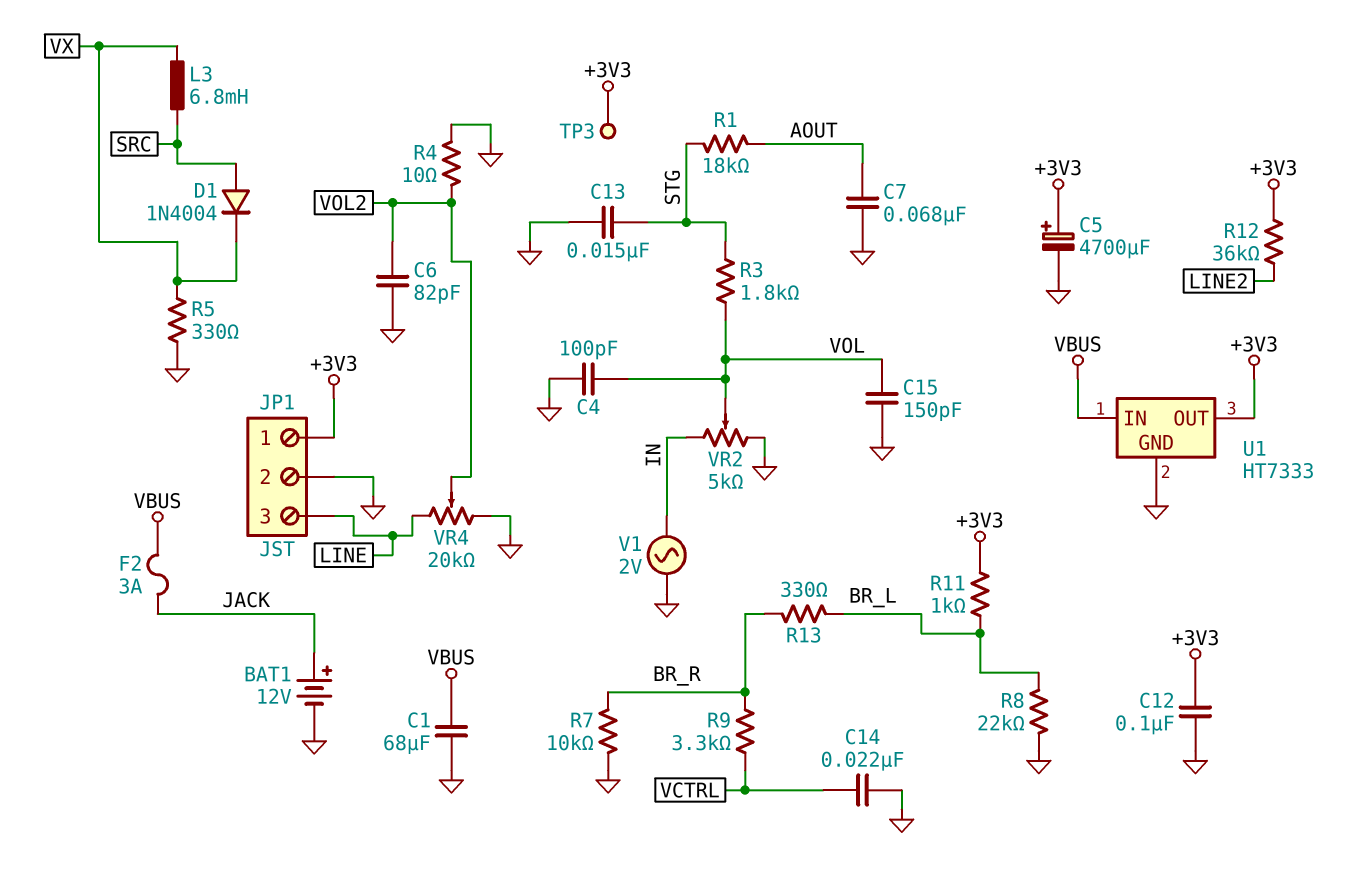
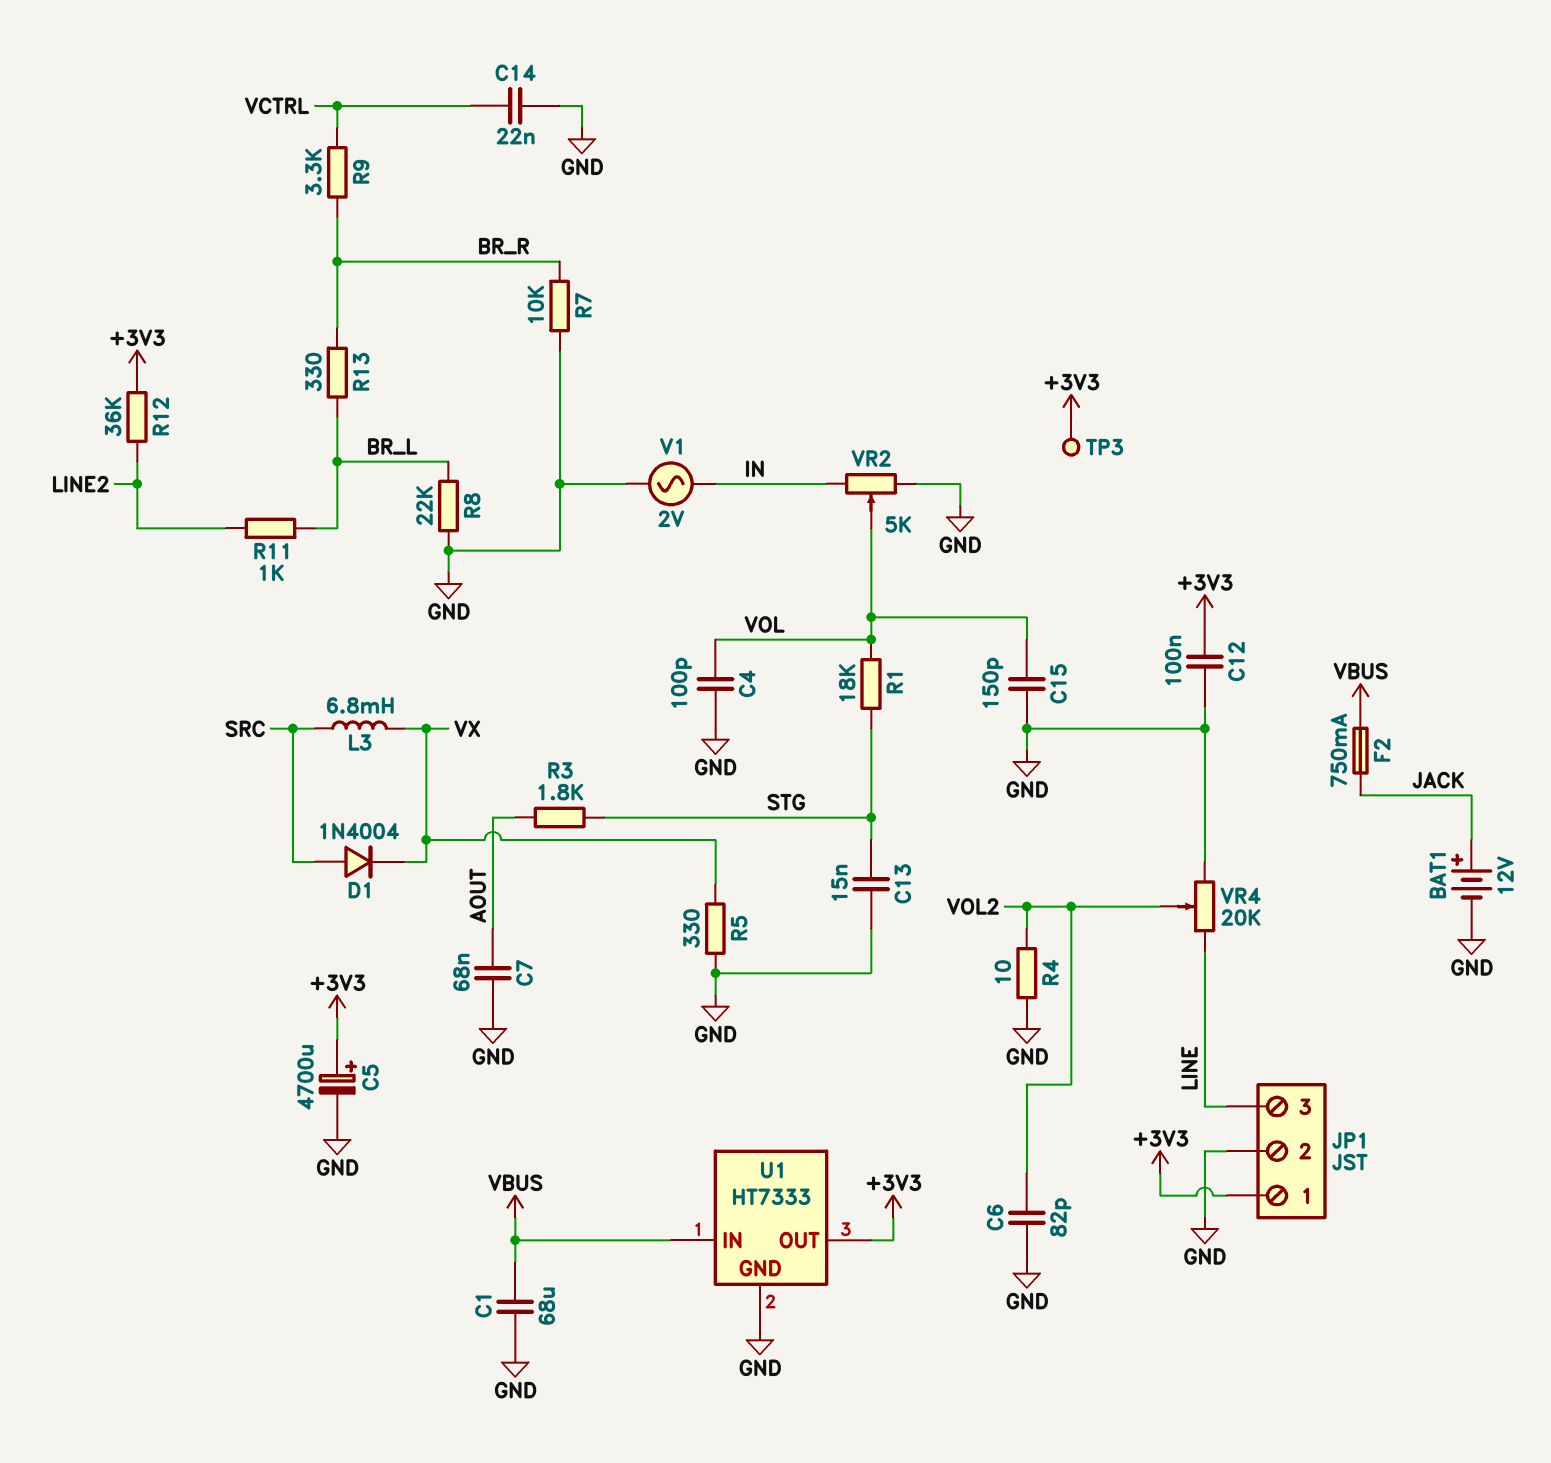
F2: 3A (JACK, VBUS) -> 750mA (JACK, VBUS)
R1: 18k (AOUT, STG) -> 18k (STG, VOL)
R3: 1.8k (STG, VOL) -> 1.8k (AOUT, STG)
R11: 1k (+3V3, BR_L) -> 1k (BR_L, LINE2)

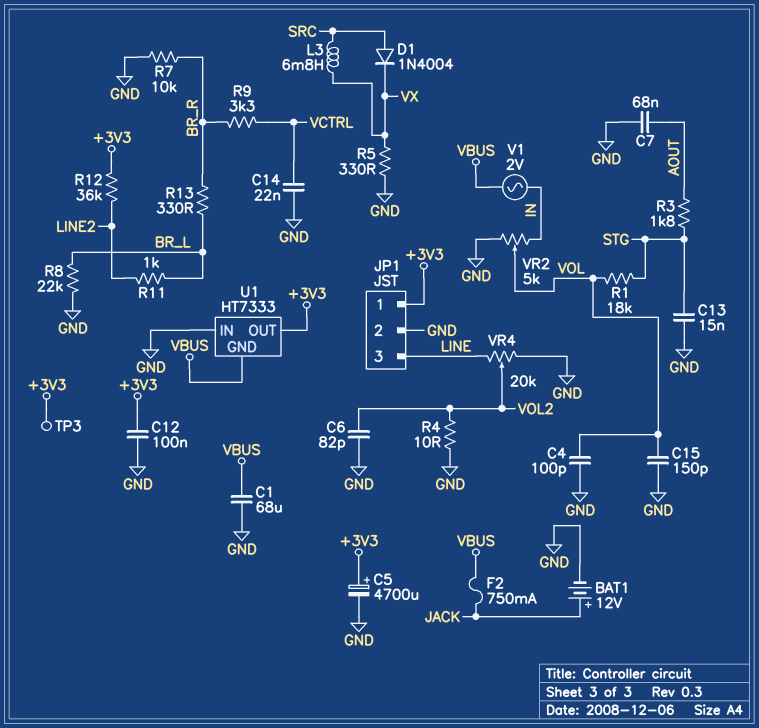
U1 pin GND: GND -> VBUS
U1 pin IN: VBUS -> GND
V1: AC 2V (GND, IN) -> AC 2V (IN, VBUS)

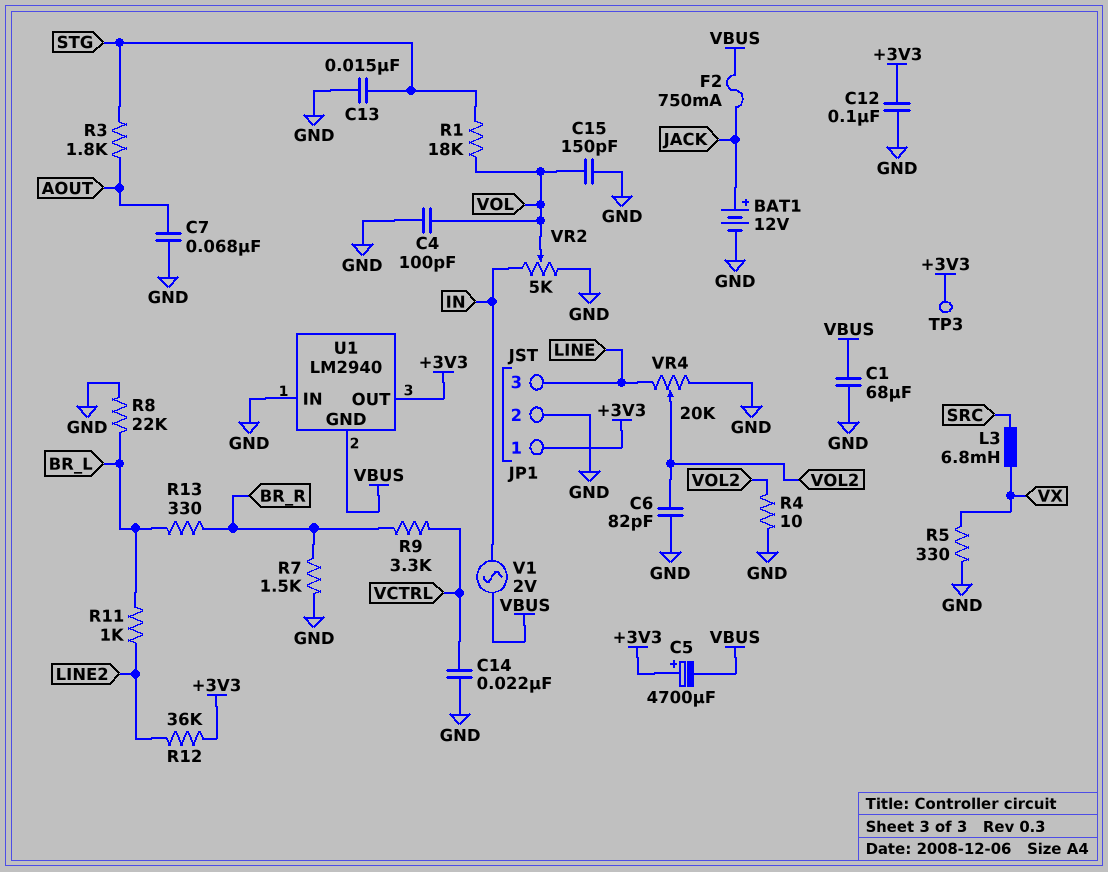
C5: 4700uF (plus +3V3, minus GND) -> 4700uF (plus +3V3, minus VBUS)
D1: diode 1N4004 (A SRC, K VX) -> none
R7: 10k (BR_R, GND) -> 1.5k (BR_R, GND)
U1: HT7333 -> LM2940

